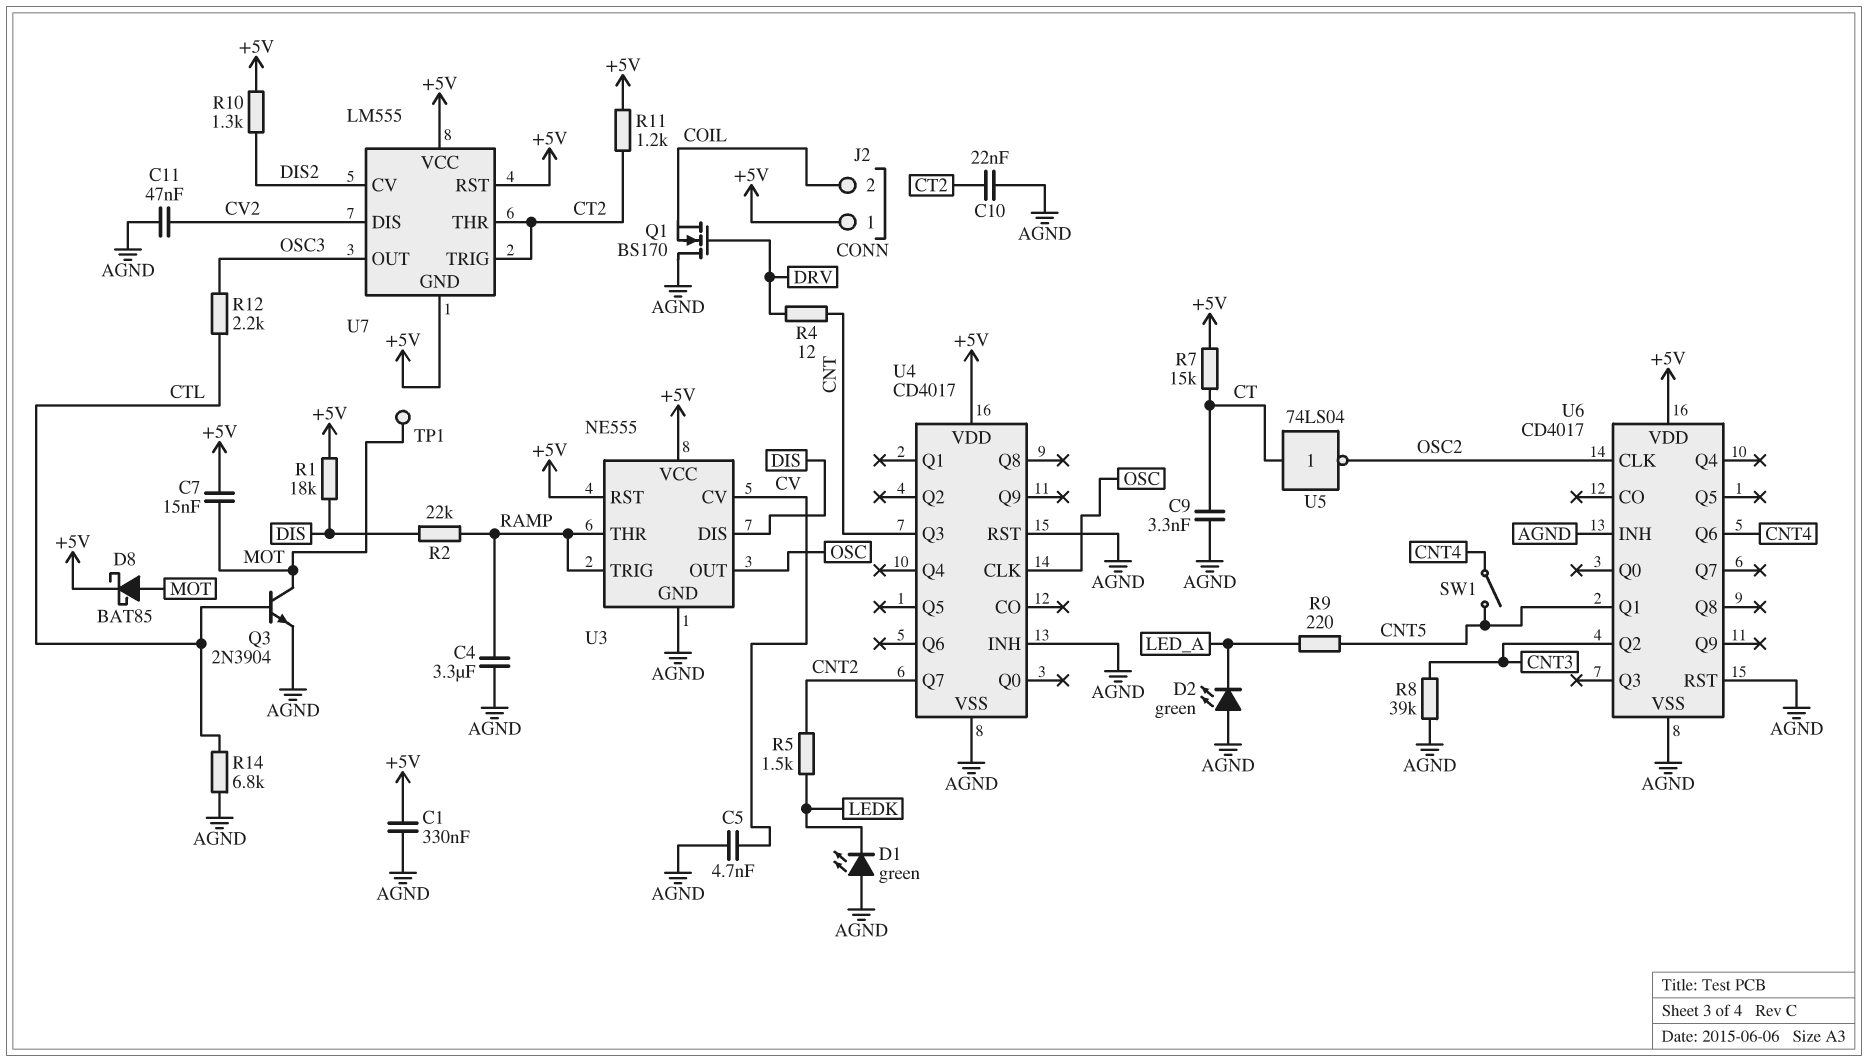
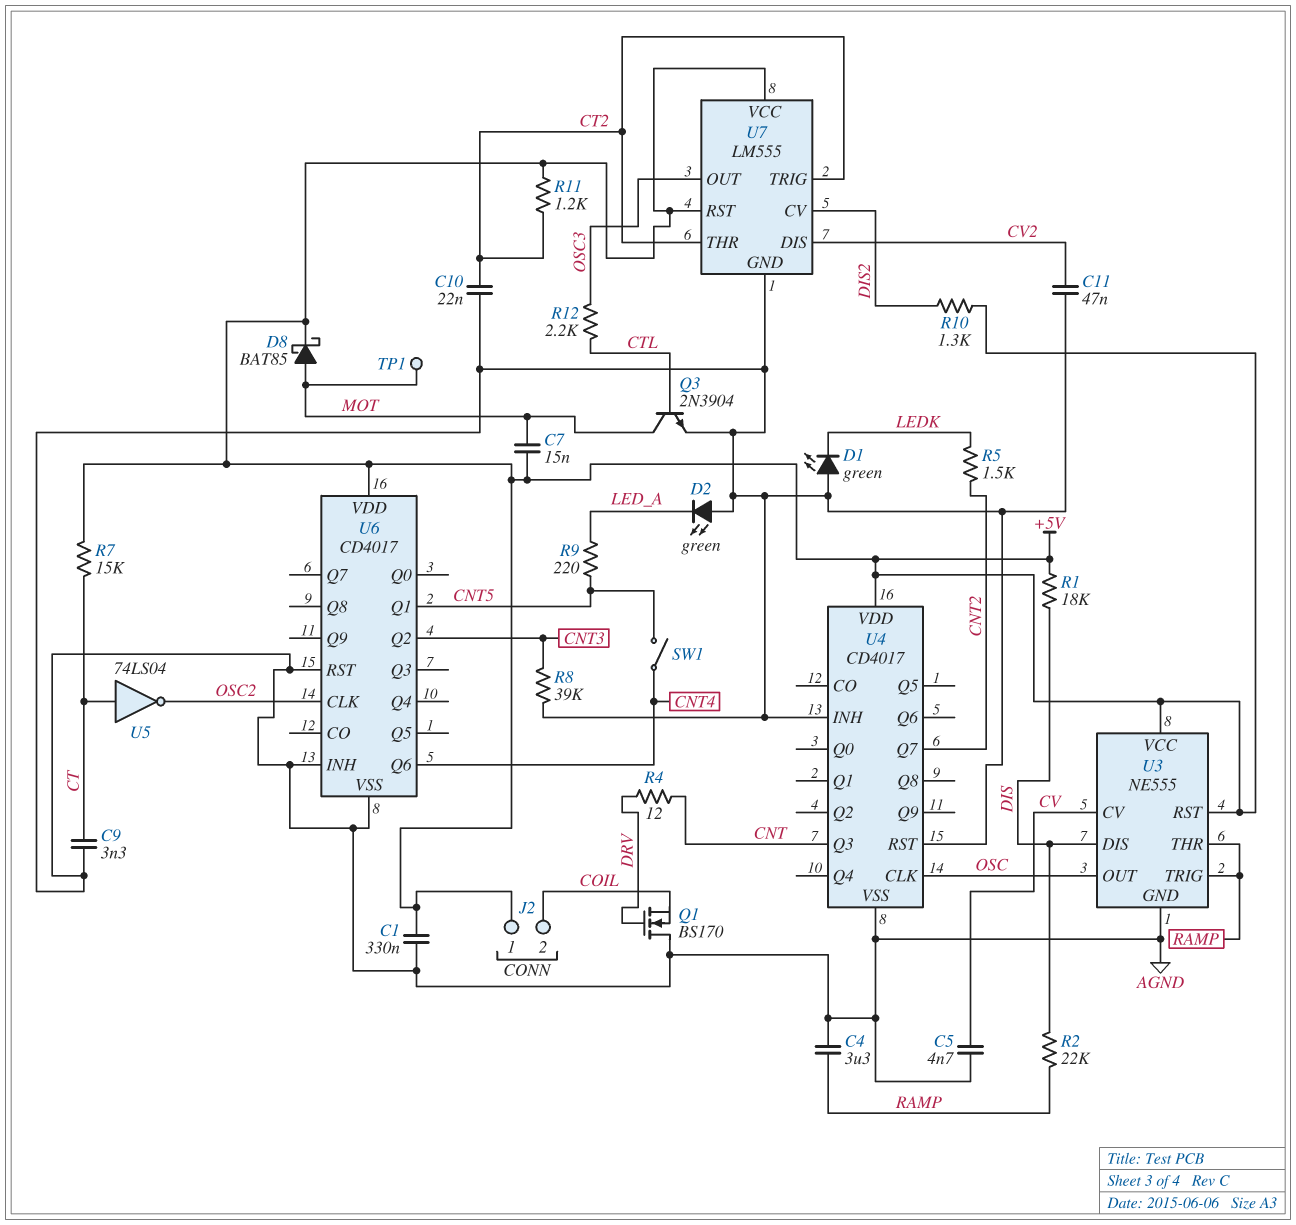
R14: 6.8k (AGND, CTL) -> none
U7 pin GND: +5V -> AGND

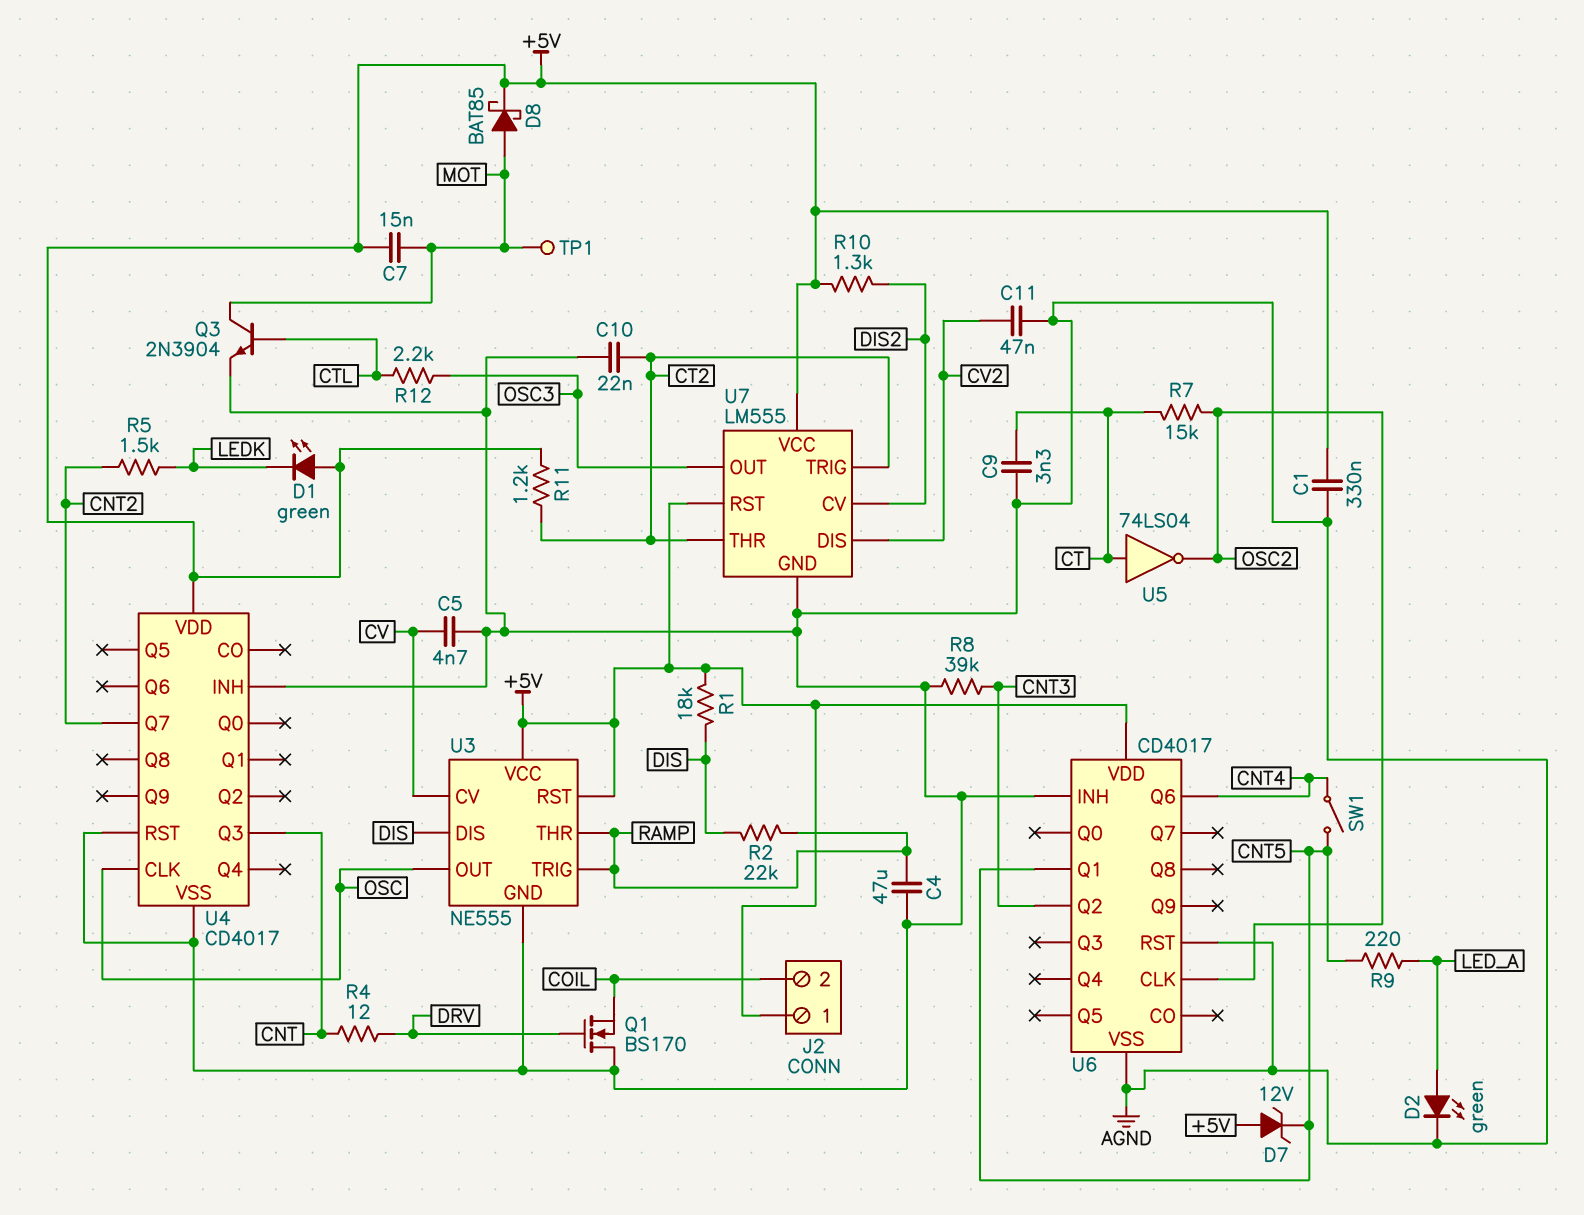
C4: 3.3uF (AGND, RAMP) -> 47uF (AGND, RAMP)
D1: LED green (A AGND, K LEDK) -> LED green (A +5V, K LEDK)
D2: LED green (A AGND, K LED_A) -> LED green (A LED_A, K AGND)
D7: none -> zener 12V (A +5V, K CNT5)
R7: 15k (+5V, CT) -> 15k (CT, OSC2)

